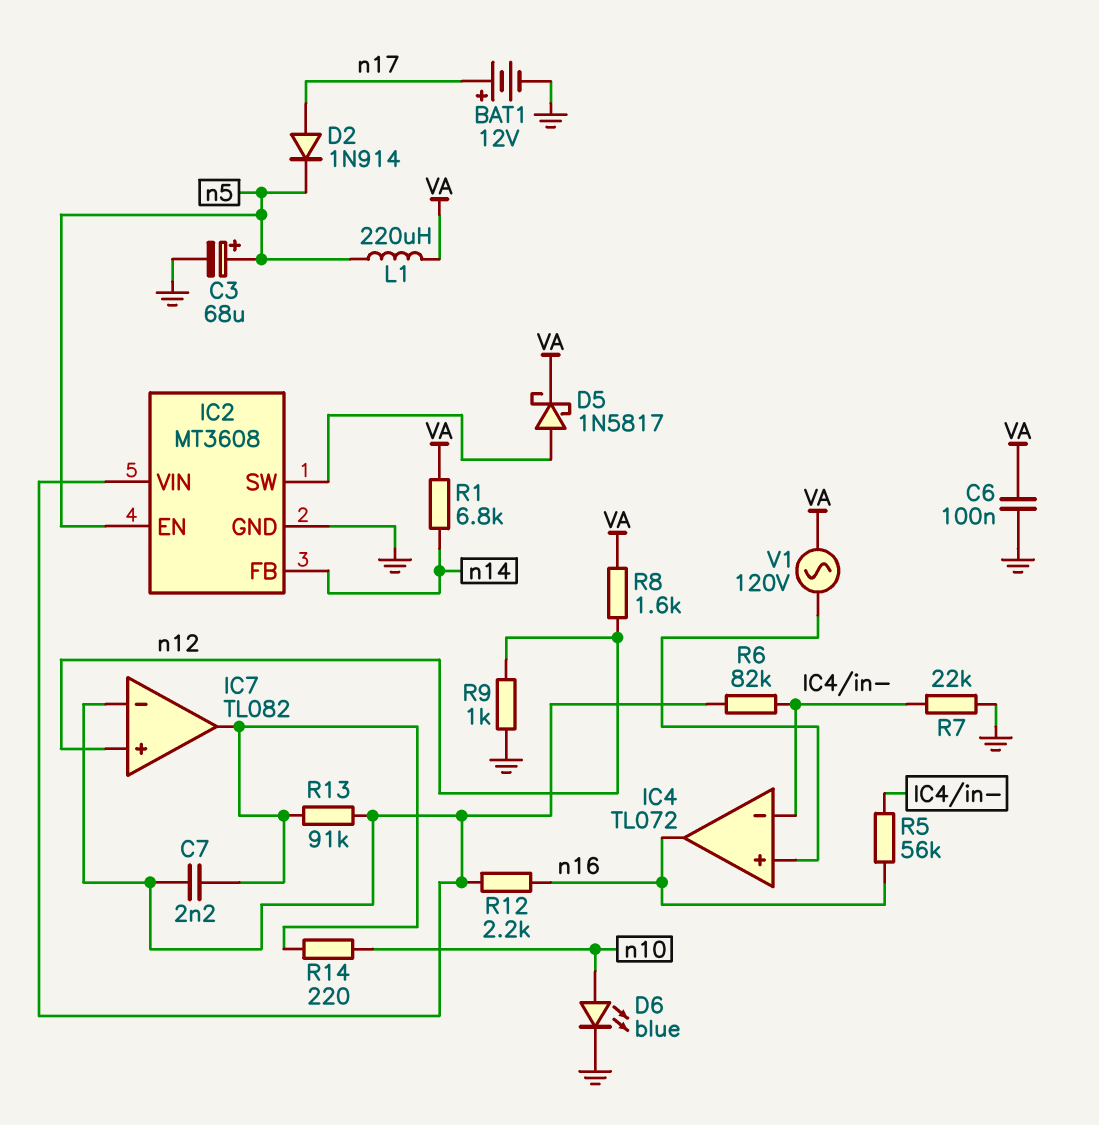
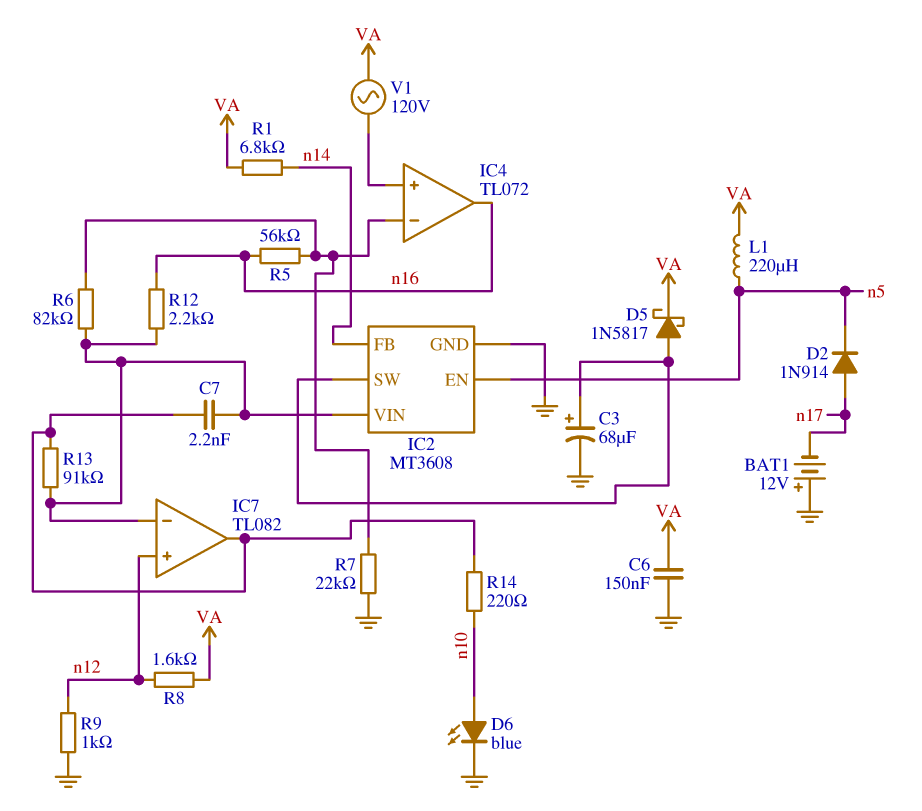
BAT1: 12V (plus n17, minus GND) -> 12V (plus GND, minus n17)
C3: 68uF (plus n5, minus GND) -> 68uF (plus IC2/SW, minus GND)
C6: 100nF (GND, VA) -> 150nF (GND, VA)

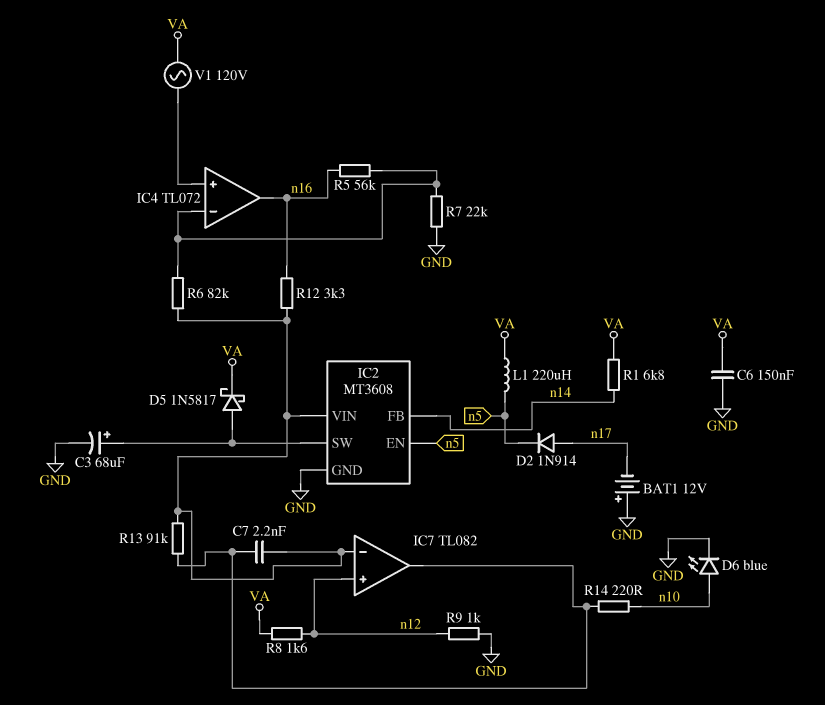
R12: 2.2k (IC2/VIN, n16) -> 3.3k (IC2/VIN, n16)

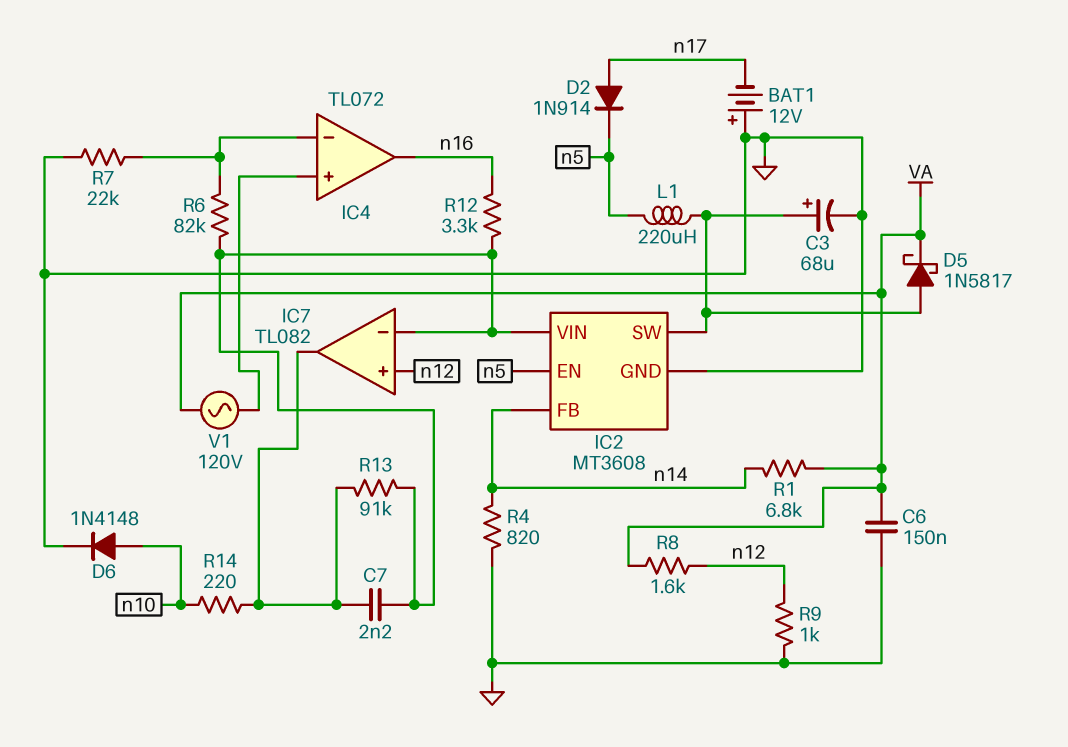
D6: LED blue (A n10, K GND) -> diode 1N4148 (A n10, K GND)
L1: 220uH (VA, n5) -> 220uH (IC2/SW, n5)
R4: none -> 820 (GND, n14)
R5: 56k (IC4/in-, n16) -> none

